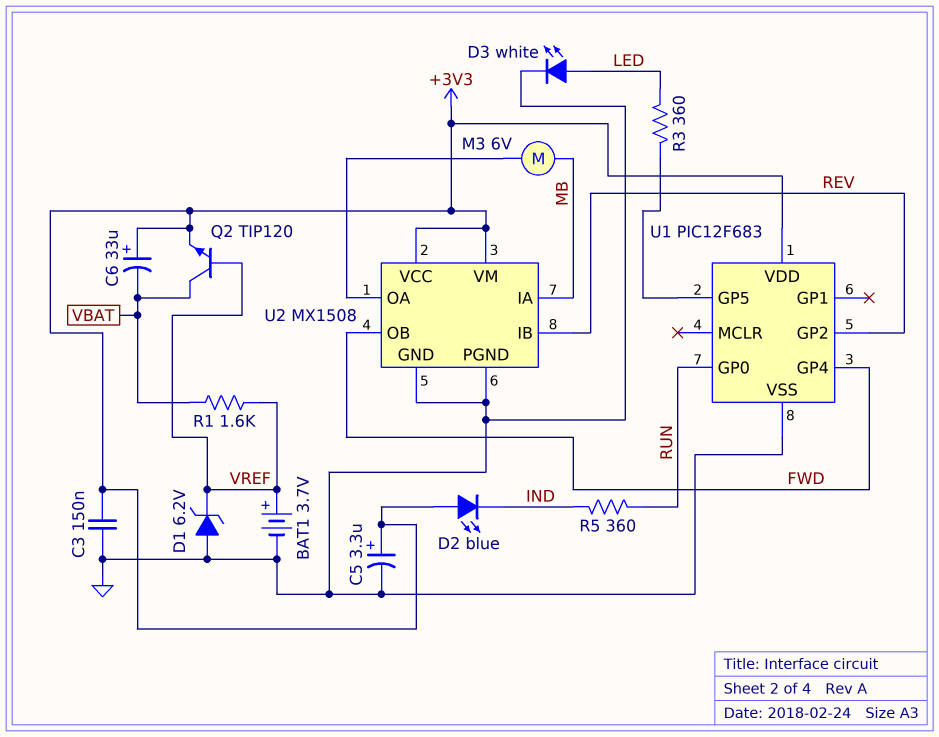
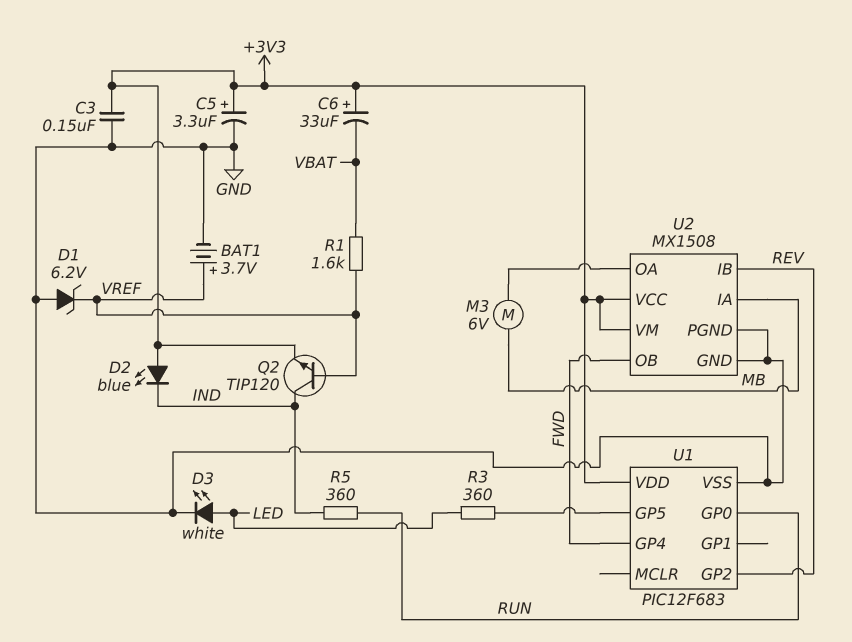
Q2: NPN TIP120 (B VREF, C VBAT, E +3V3) -> NPN TIP120 (B VREF, C IND, E +3V3)

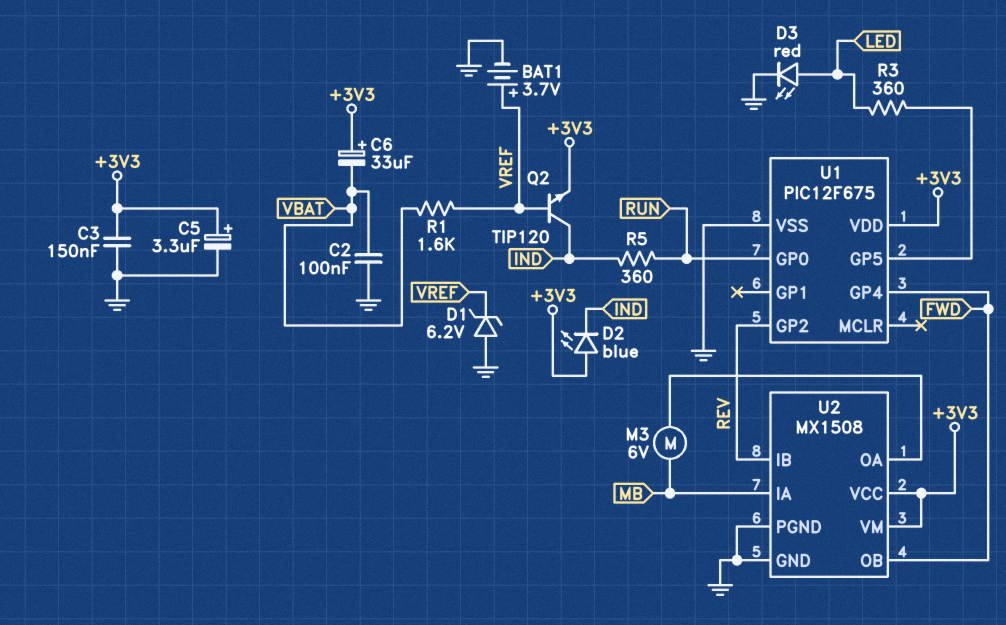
C2: none -> 100nF (GND, VBAT)
D3: LED white (A LED, K GND) -> LED red (A LED, K GND)
U1: PIC12F683 -> PIC12F675

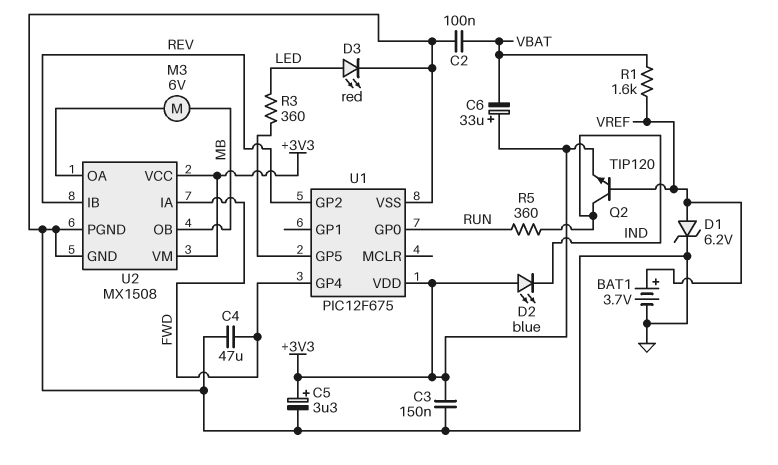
C4: none -> 47uF (FWD, GND)
D1: zener 6.2V (A GND, K VREF) -> zener 6.2V (A VREF, K GND)
U2 pin IA: MB -> FWD
U2 pin OB: FWD -> MB

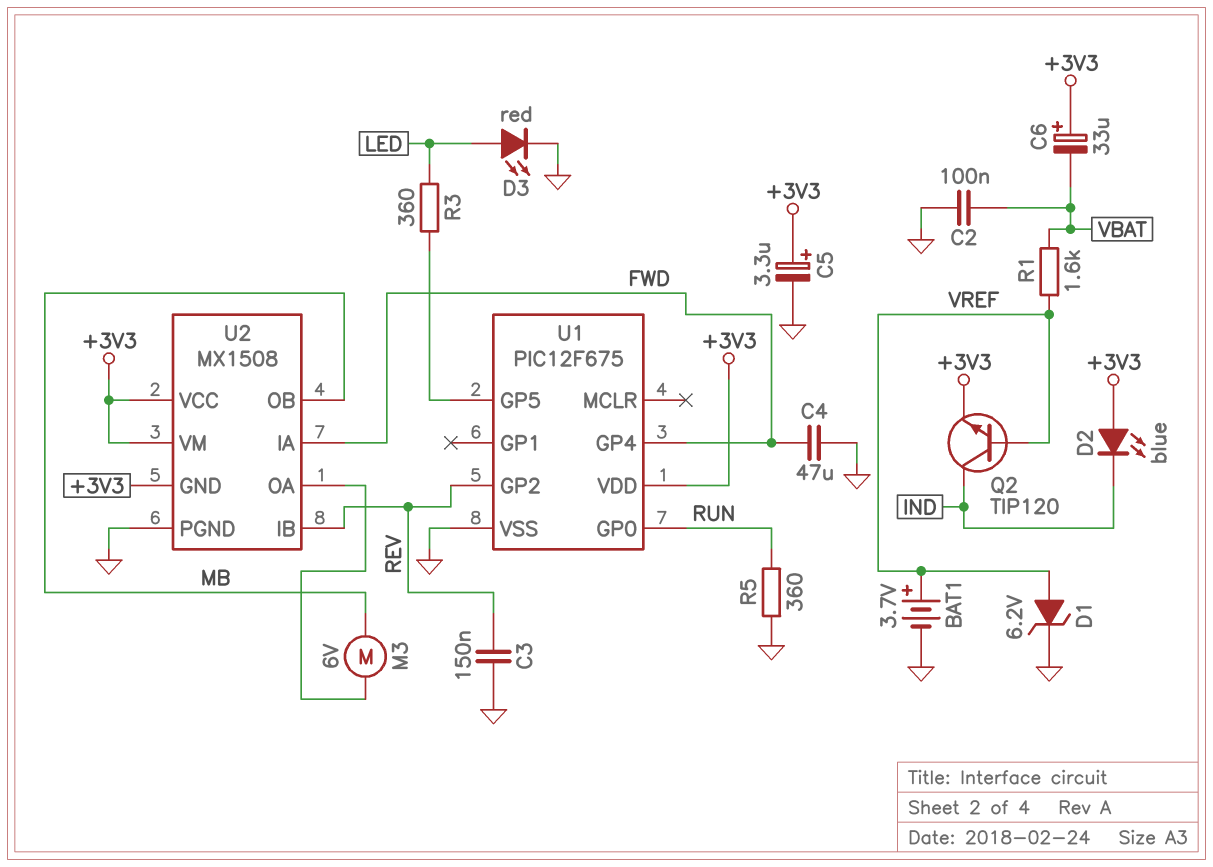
C3: 150nF (+3V3, GND) -> 150nF (GND, REV)
R5: 360 (IND, RUN) -> 360 (GND, RUN)
U2 pin GND: GND -> +3V3

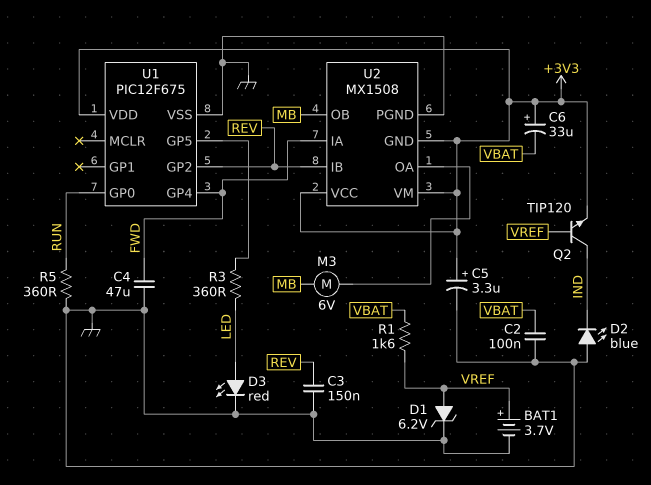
D2: LED blue (A +3V3, K IND) -> LED blue (A GND, K IND)

